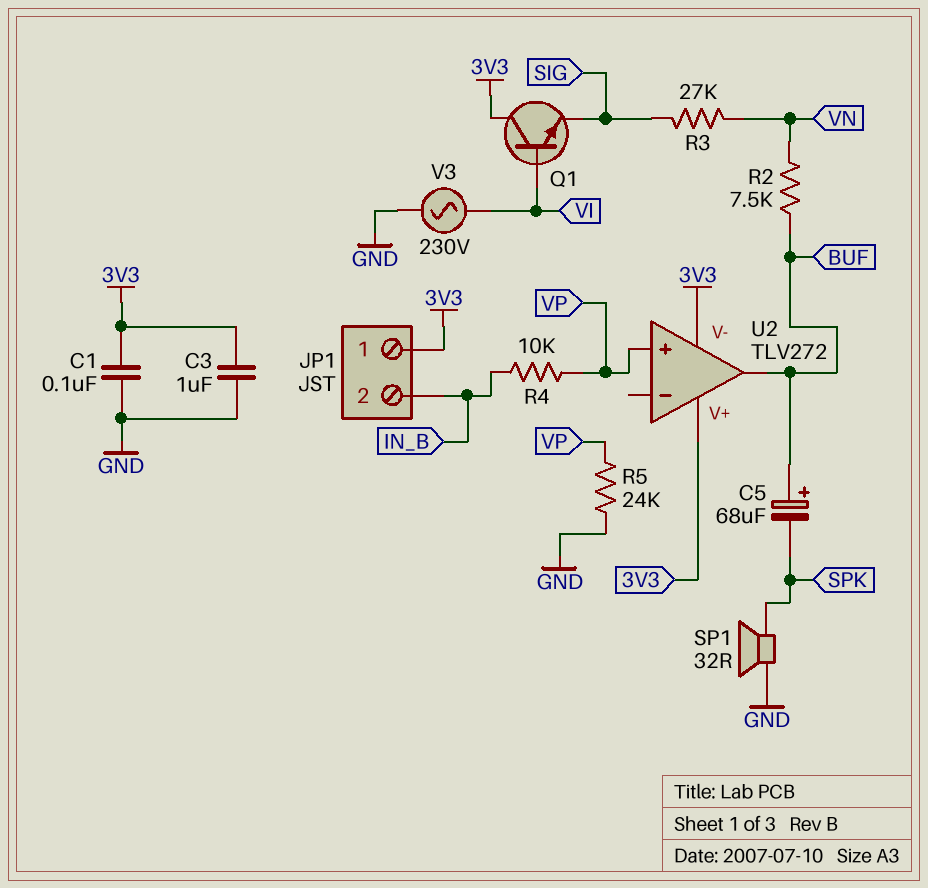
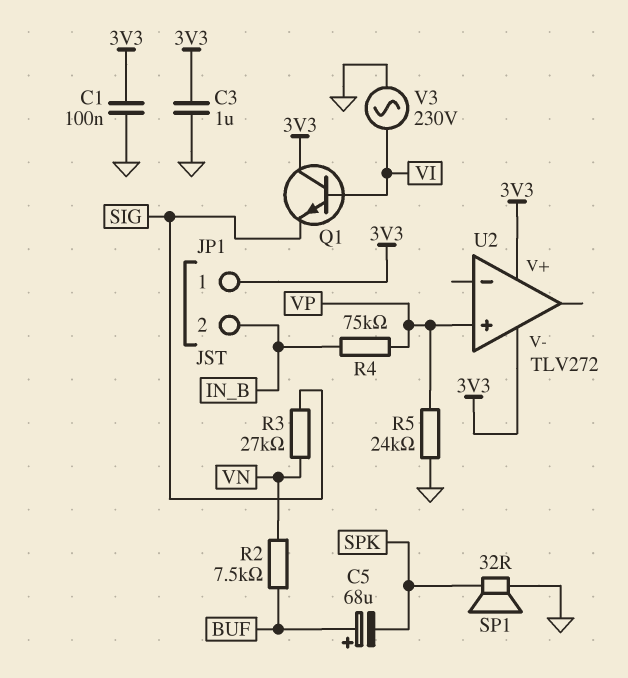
R4: 10k (IN_B, VP) -> 75k (IN_B, VP)
U2 pin out: BUF -> none

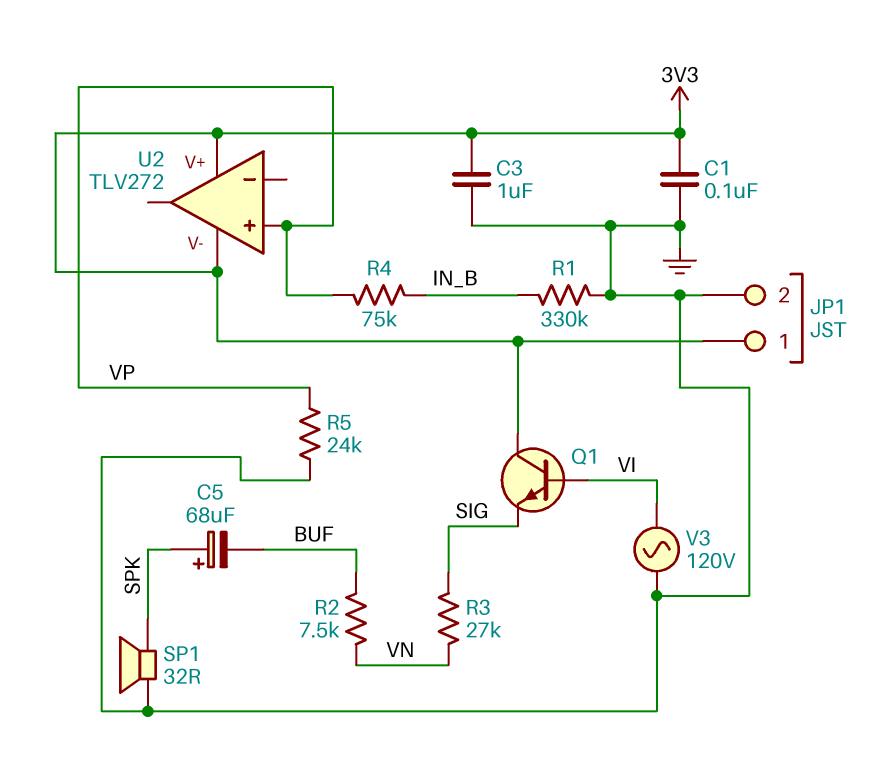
C5: 68uF (plus BUF, minus SPK) -> 68uF (plus SPK, minus BUF)
JP1 pin 2: IN_B -> GND
R1: none -> 330k (GND, IN_B)
V3: AC 230V (GND, VI) -> AC 120V (GND, VI)

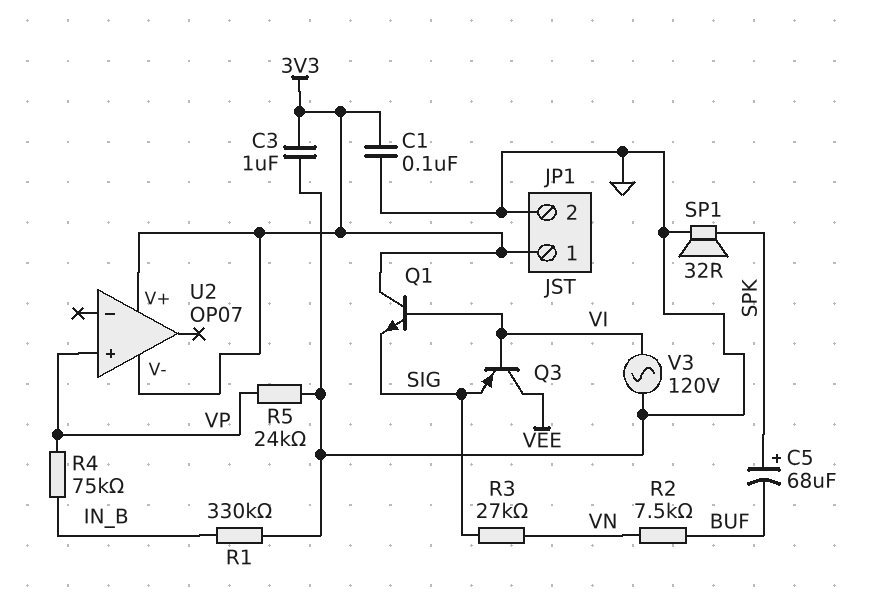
Q3: none -> PNP (B VI, C VEE, E SIG)
U2: TLV272 -> OP07

